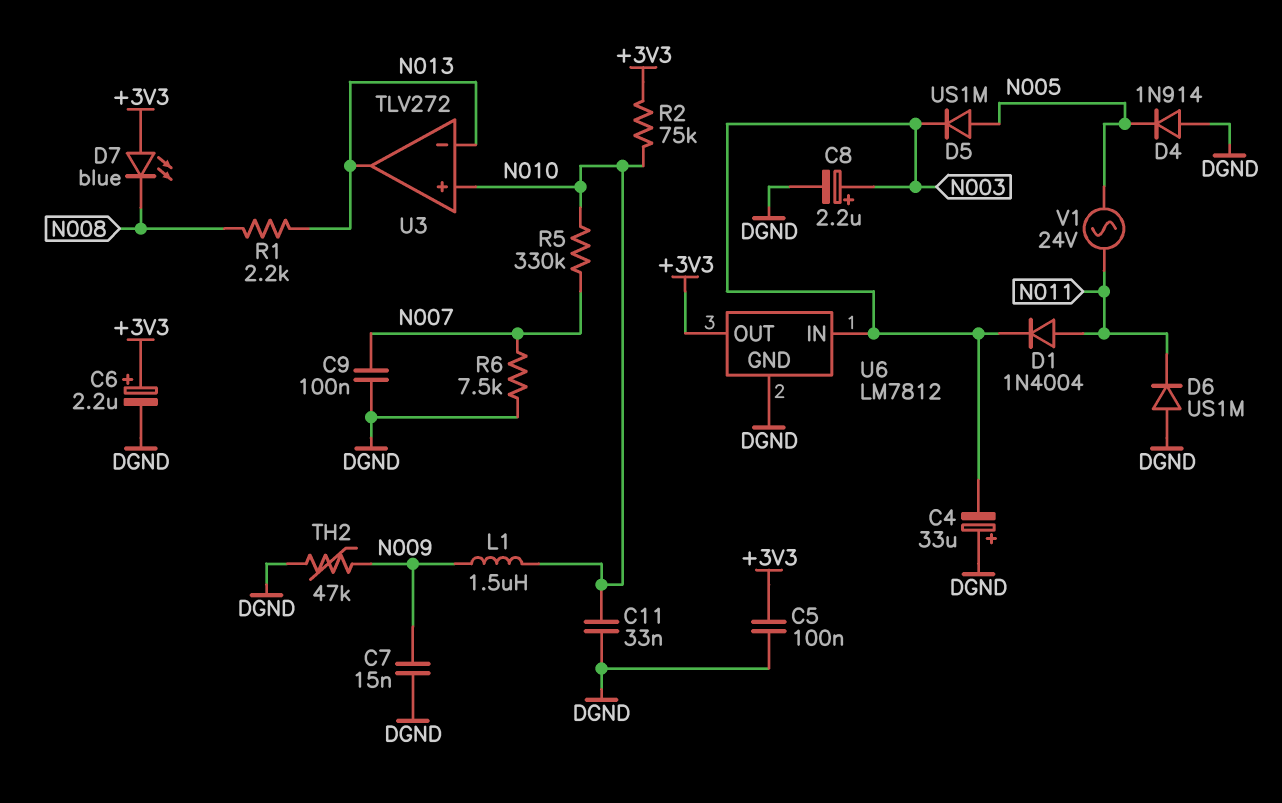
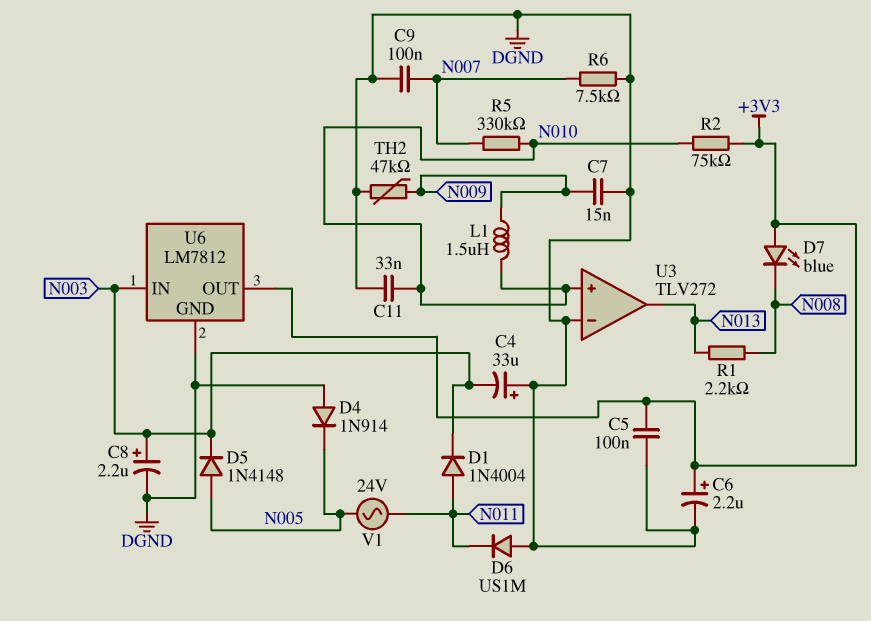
D5: diode US1M (A N005, K N003) -> diode 1N4148 (A N005, K N003)
U3 pin in-: N013 -> DGND

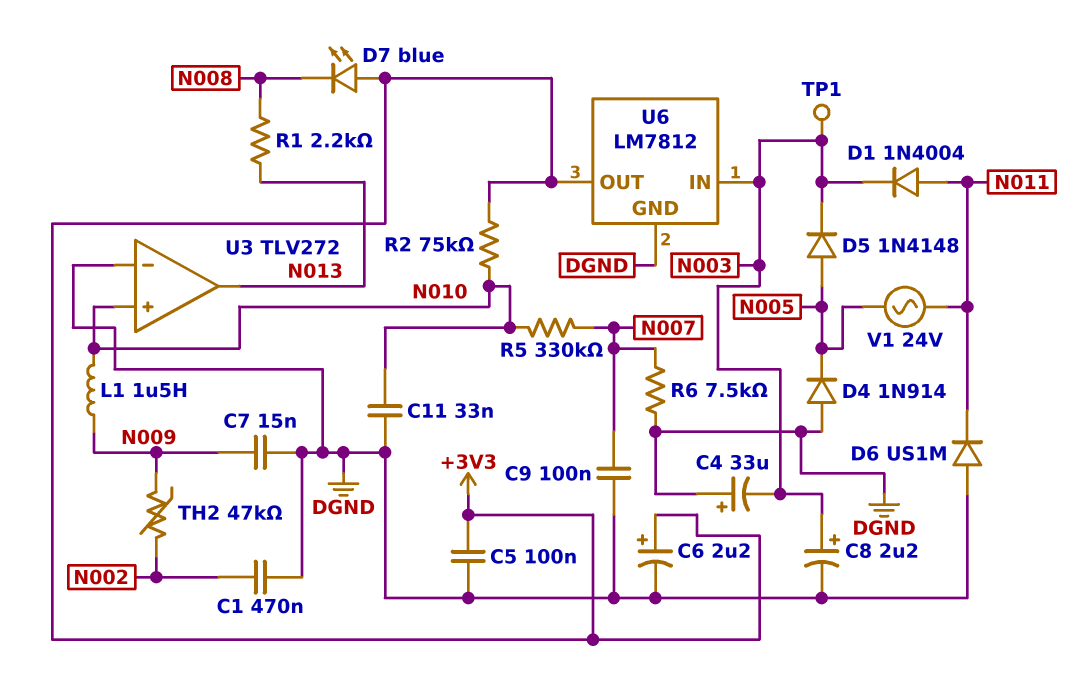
C1: none -> 470nF (DGND, N002)
TH2: 47k (DGND, N009) -> 47k (N002, N009)
TP1: none -> test point (N003)

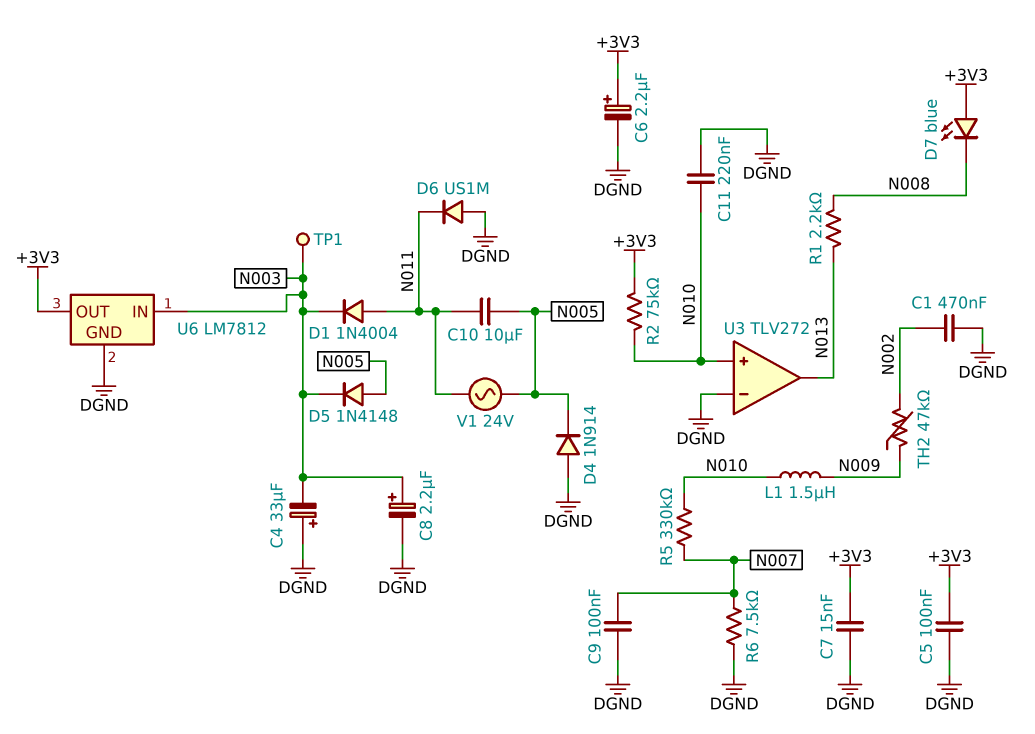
C7: 15nF (DGND, N009) -> 15nF (+3V3, DGND)
C10: none -> 10uF (N005, N011)
C11: 33nF (DGND, N010) -> 220nF (DGND, N010)

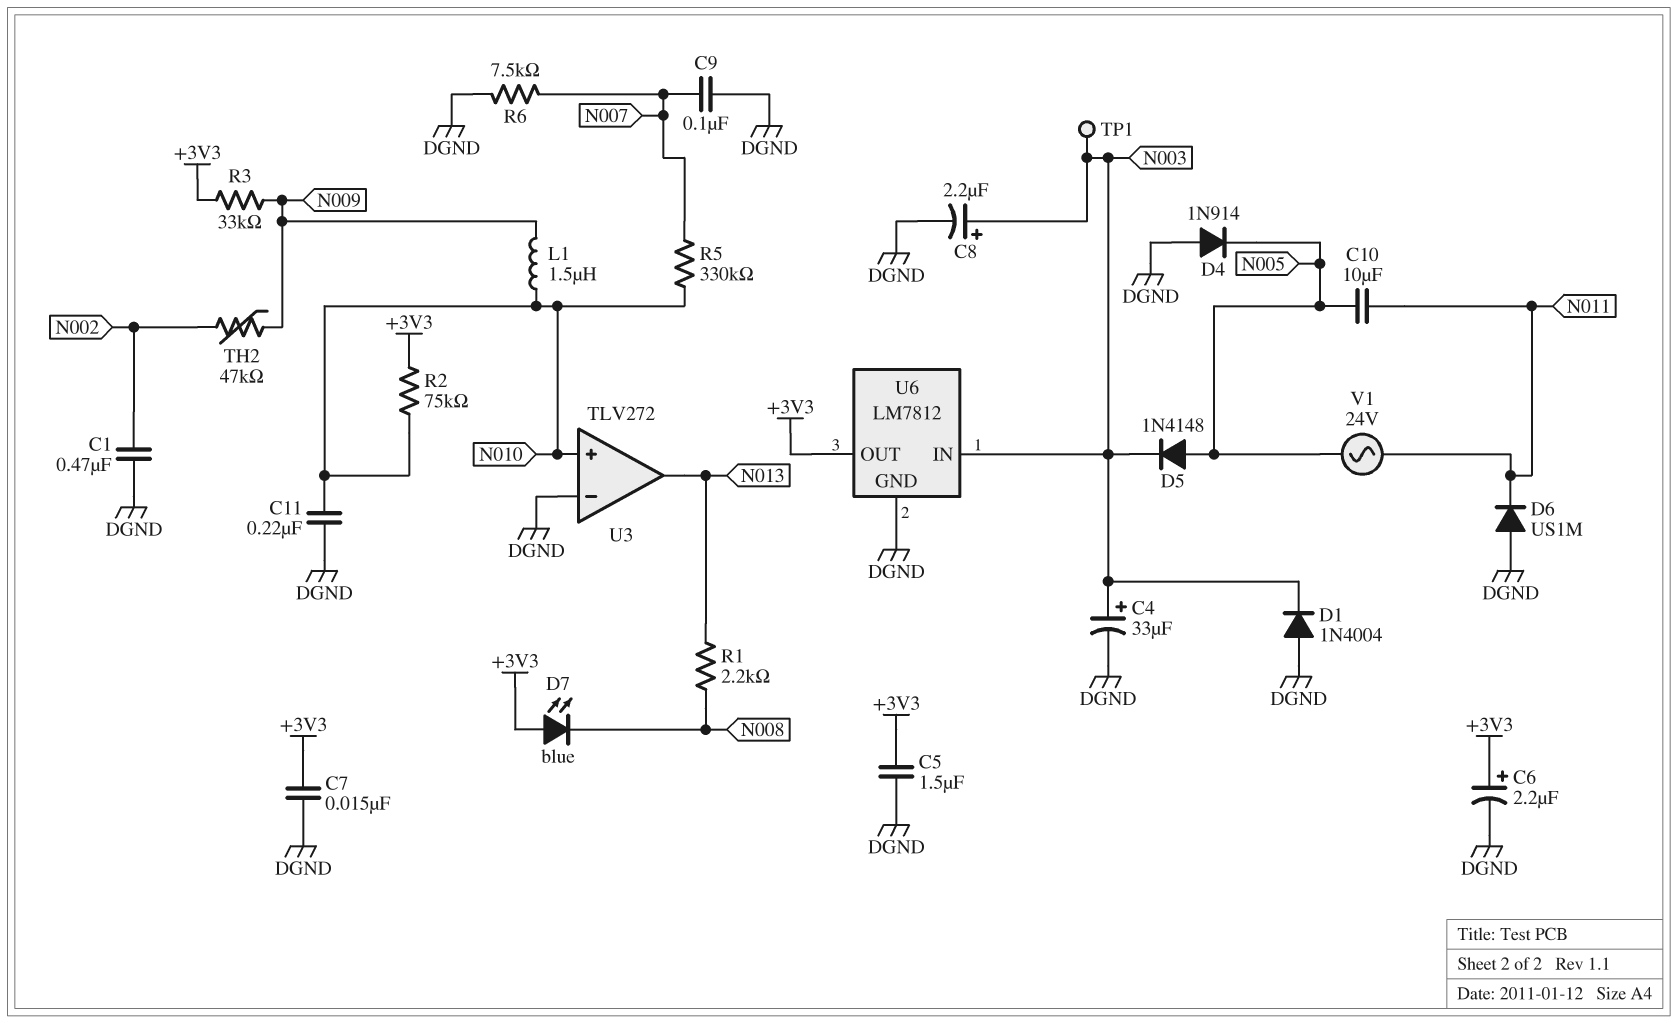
C4: 33uF (plus DGND, minus N003) -> 33uF (plus N003, minus DGND)
C5: 100nF (+3V3, DGND) -> 1.5uF (+3V3, DGND)
D1: diode 1N4004 (A N011, K N003) -> diode 1N4004 (A DGND, K N003)
R3: none -> 33k (+3V3, N009)

